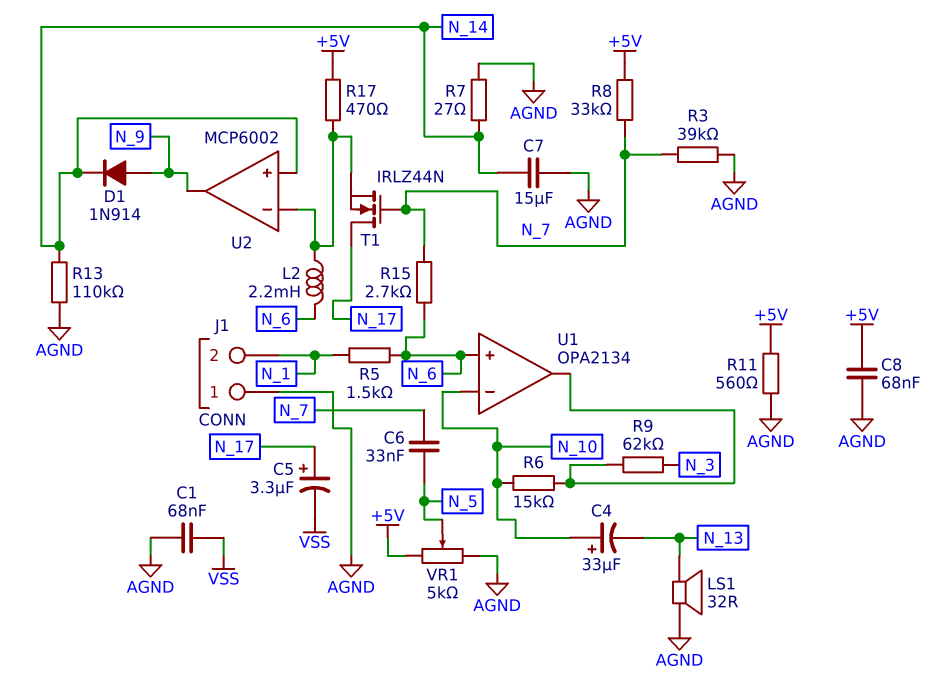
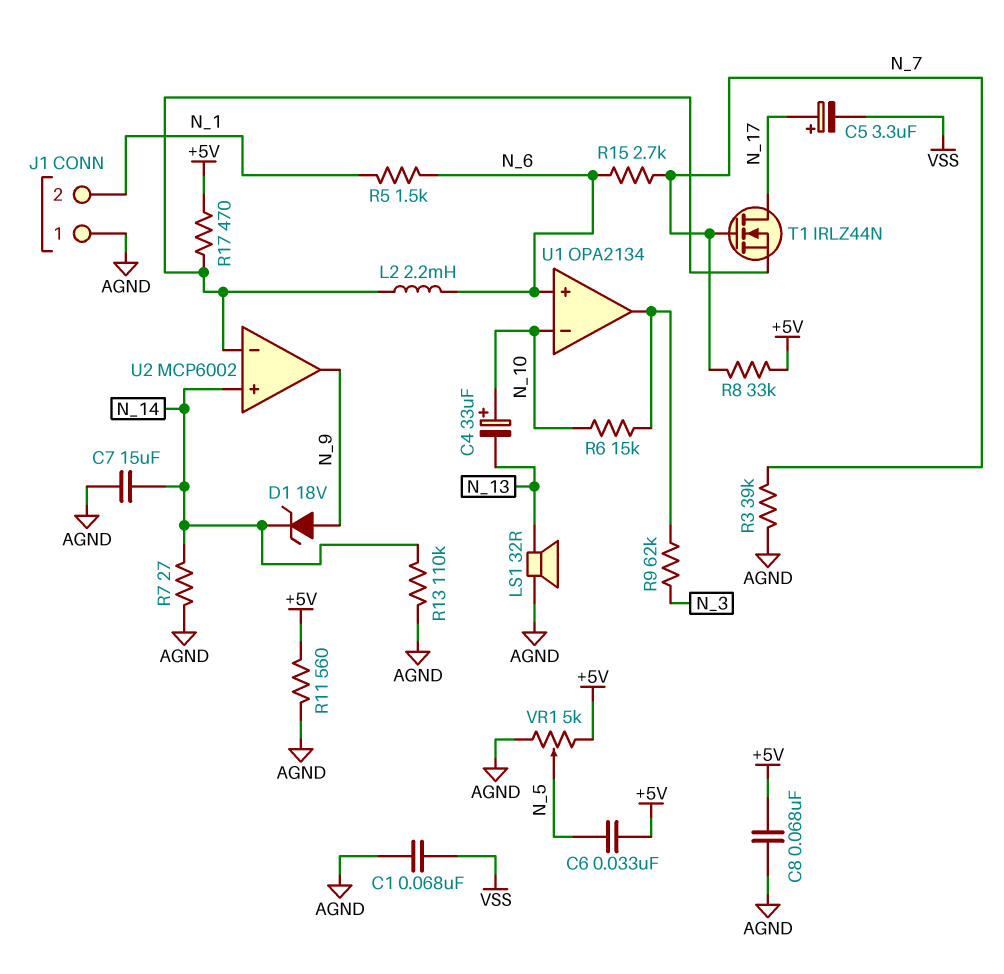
C6: 33nF (N_5, N_7) -> 33nF (+5V, N_5)
D1: diode 1N914 (A N_9, K N_14) -> zener 18V (A N_9, K N_14)

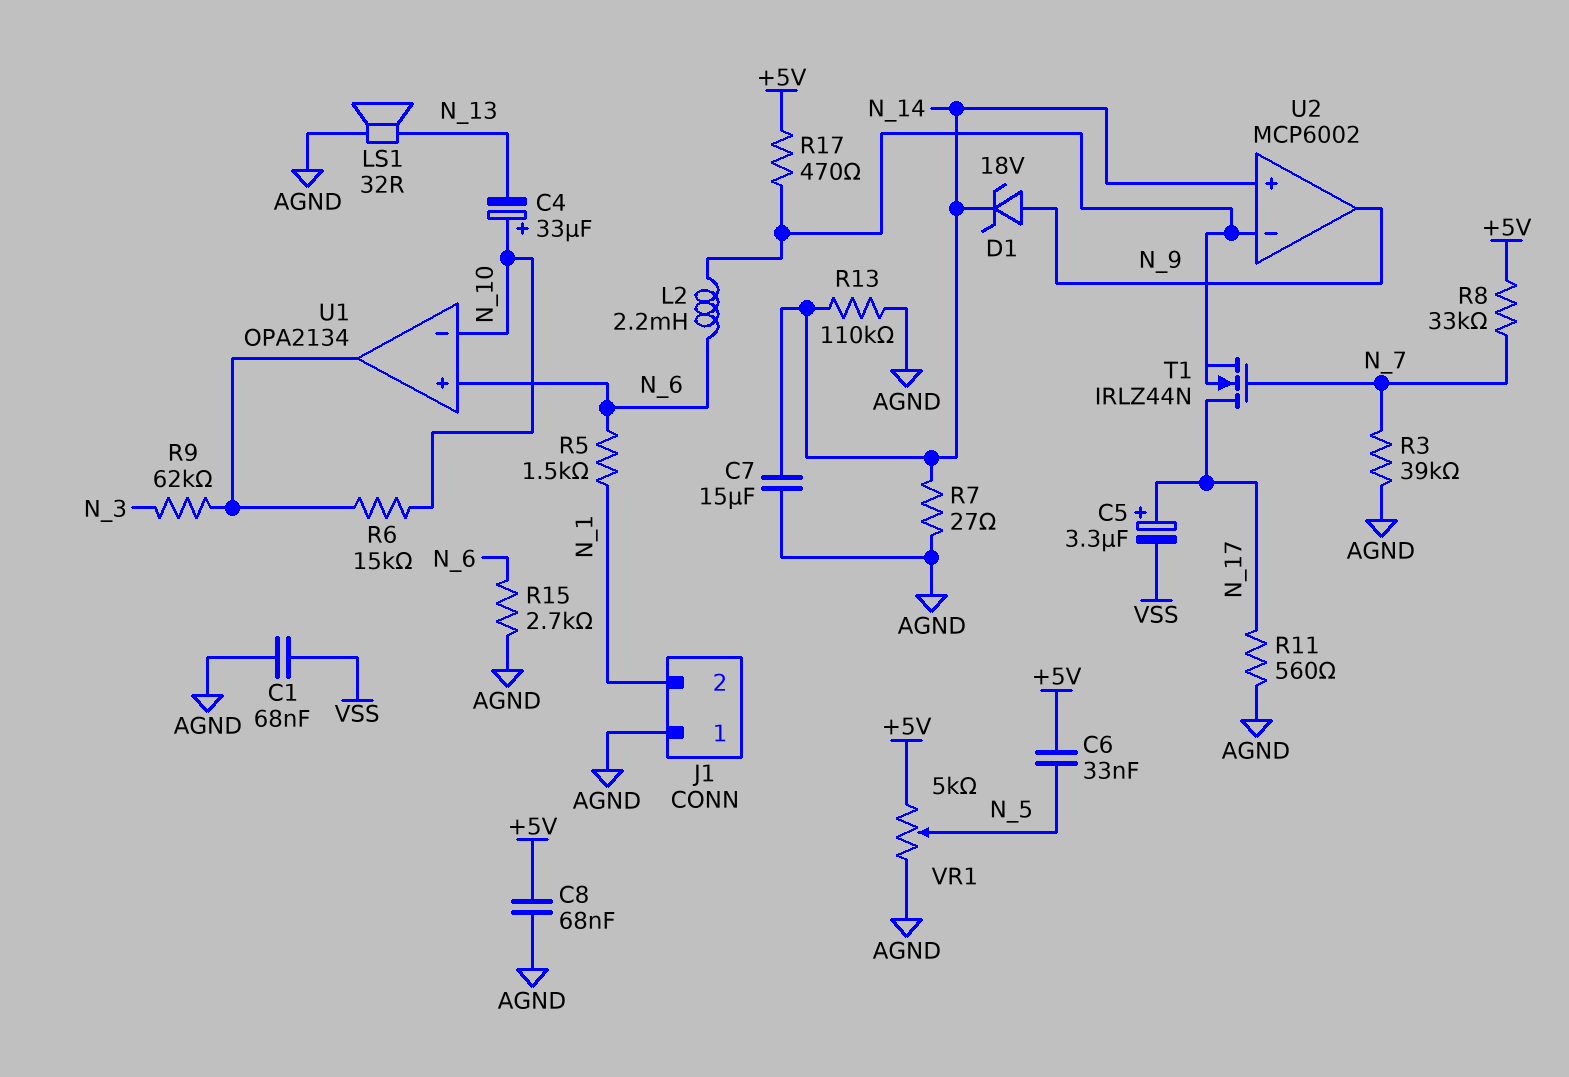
R11: 560 (+5V, AGND) -> 560 (AGND, N_17)
R15: 2.7k (N_6, N_7) -> 2.7k (AGND, N_6)

